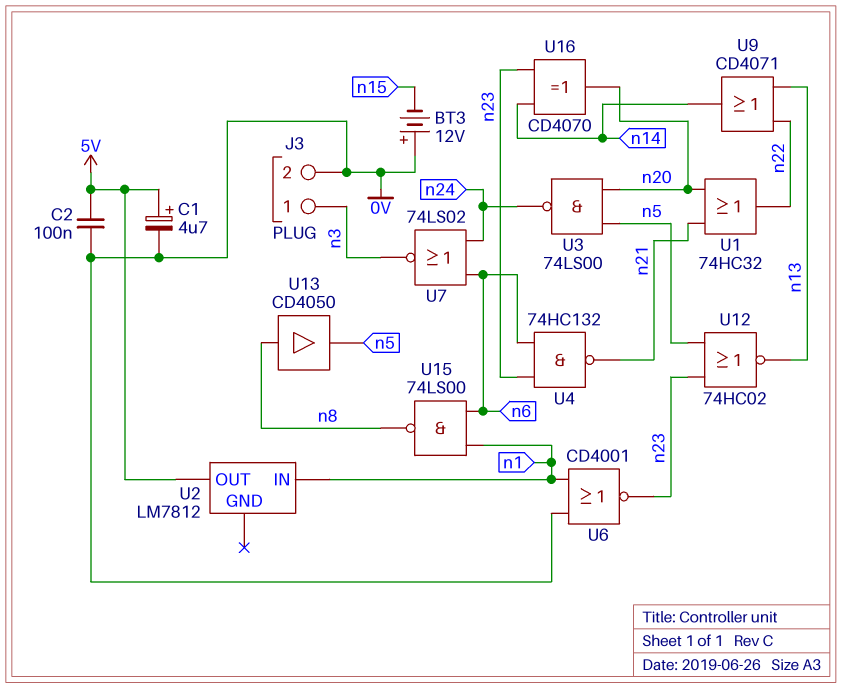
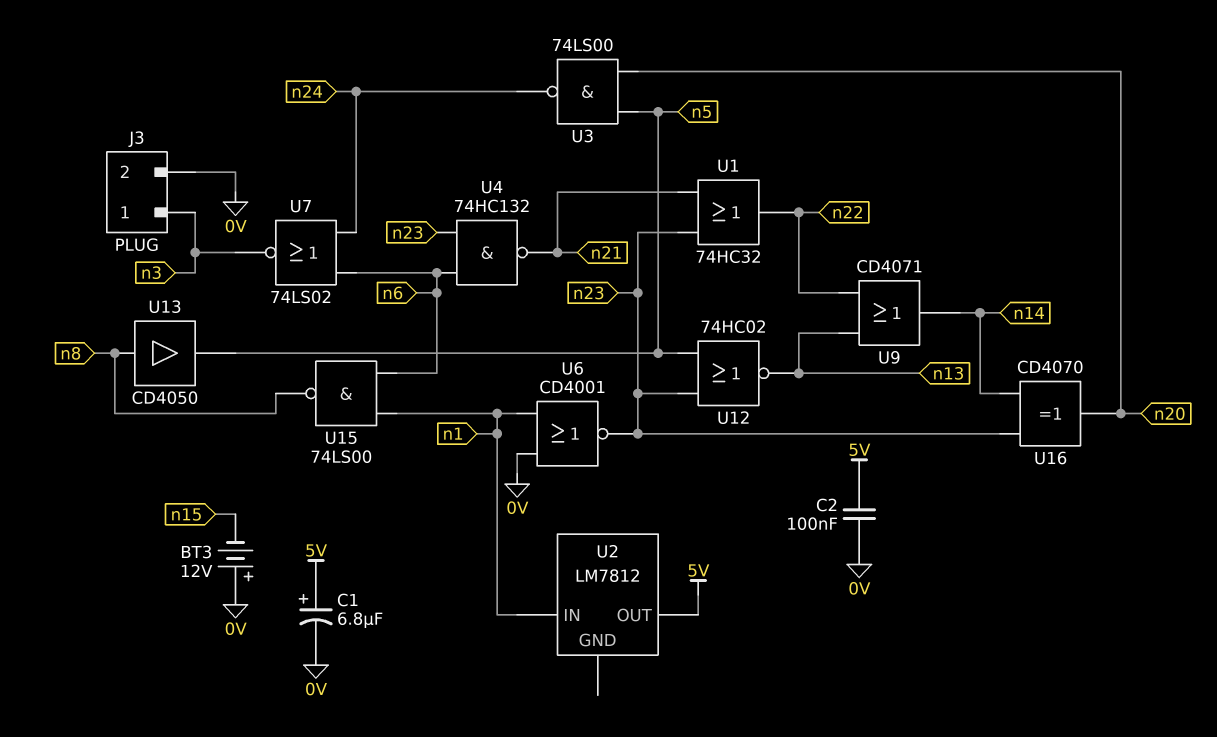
C1: 4.7uF (plus 5V, minus 0V) -> 6.8uF (plus 5V, minus 0V)
U1: OR 74HC32 (in n20, in n21, out n22) -> OR 74HC32 (in n21, in n23, out n22)

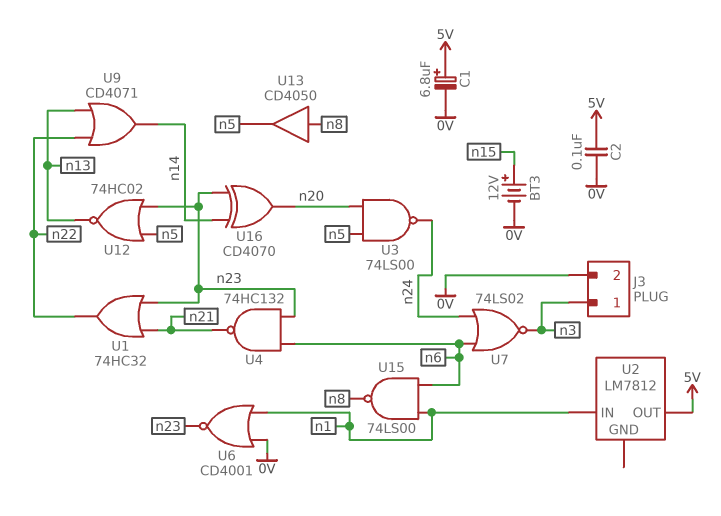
BT3: 12V (plus 0V, minus n15) -> 12V (plus n15, minus 0V)

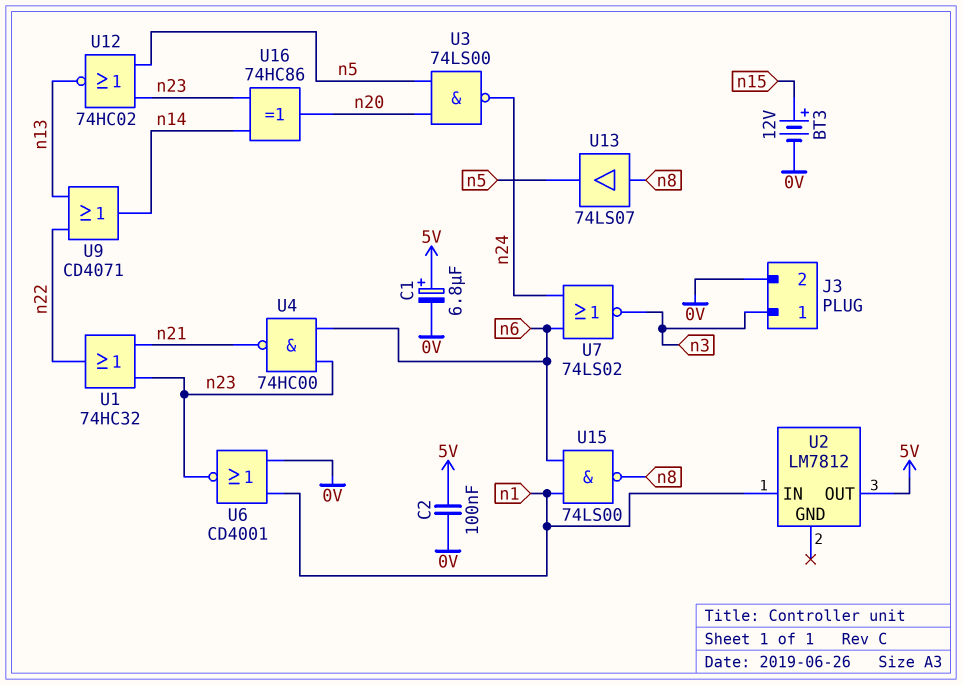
U4: NAND 74HC132 (in n6, in n23, out n21) -> NAND 74HC00 (in n6, in n23, out n21)
U13: buffer CD4050 (in n8, out n5) -> buffer 74LS07 (in n8, out n5)
U16: XOR CD4070 (in n14, in n23, out n20) -> XOR 74HC86 (in n14, in n23, out n20)

